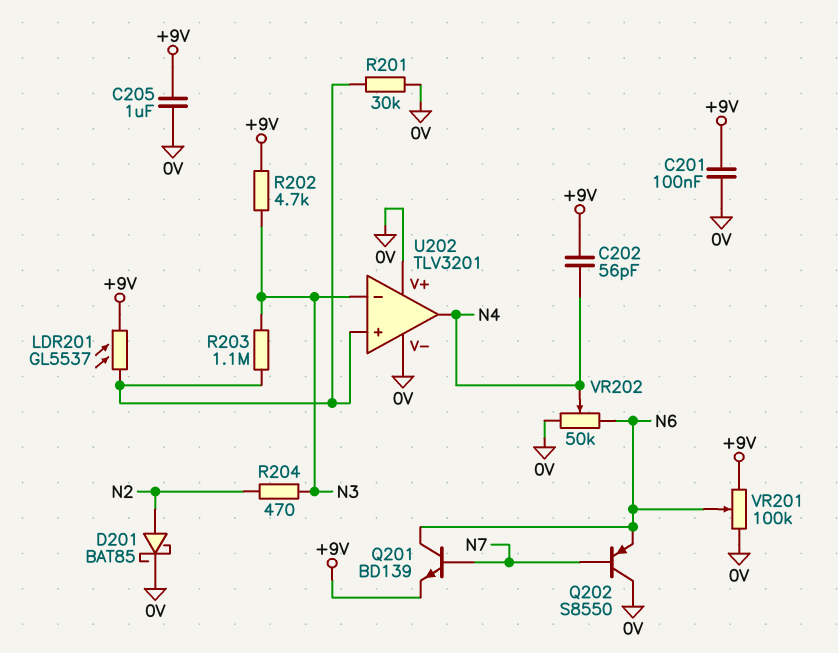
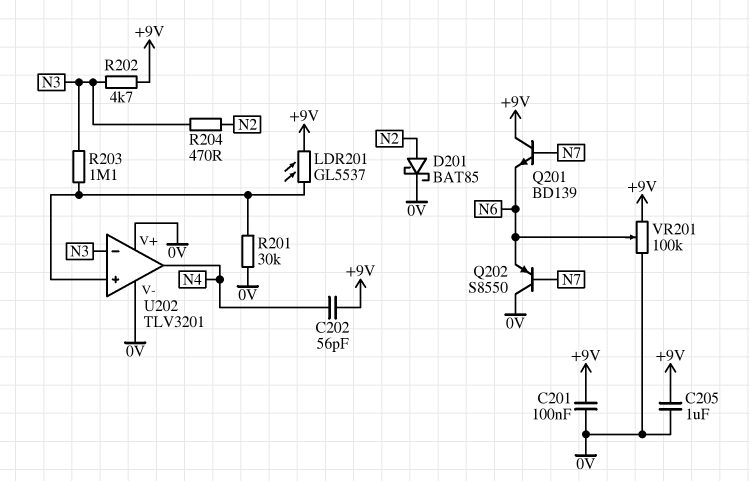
Q201: NPN BD139 (B N7, C N6, E +9V) -> NPN BD139 (B N7, C +9V, E N6)
VR202: 50k (0V, N6, wiper N4) -> none

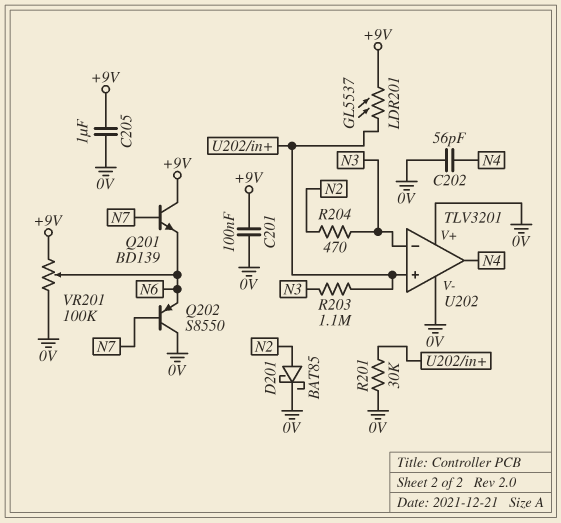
C202: 56pF (+9V, N4) -> 56pF (0V, N4)
R202: 4.7k (+9V, N3) -> none

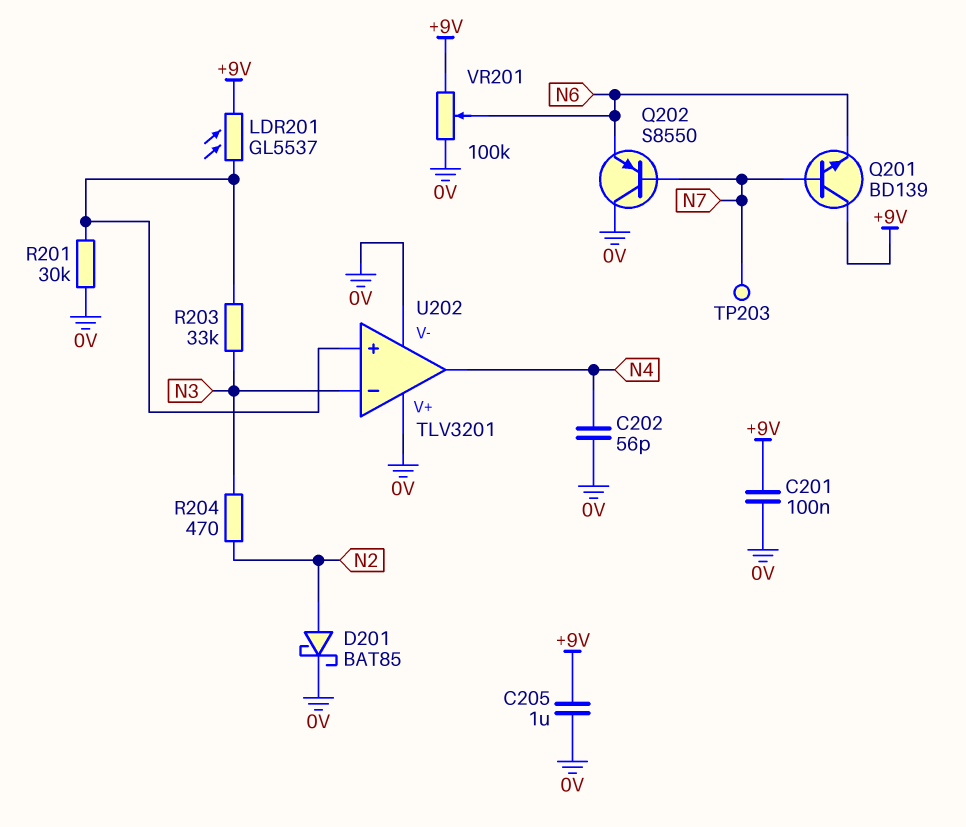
R203: 1.1M (N3, U202/in+) -> 33k (N3, U202/in+)
TP203: none -> test point (N7)

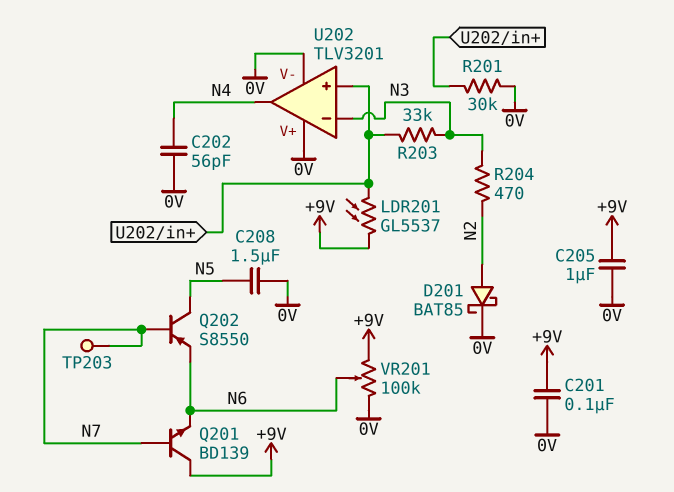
C208: none -> 1.5uF (0V, N5)
Q202: PNP S8550 (B N7, C 0V, E N6) -> PNP S8550 (B N7, C N5, E N6)

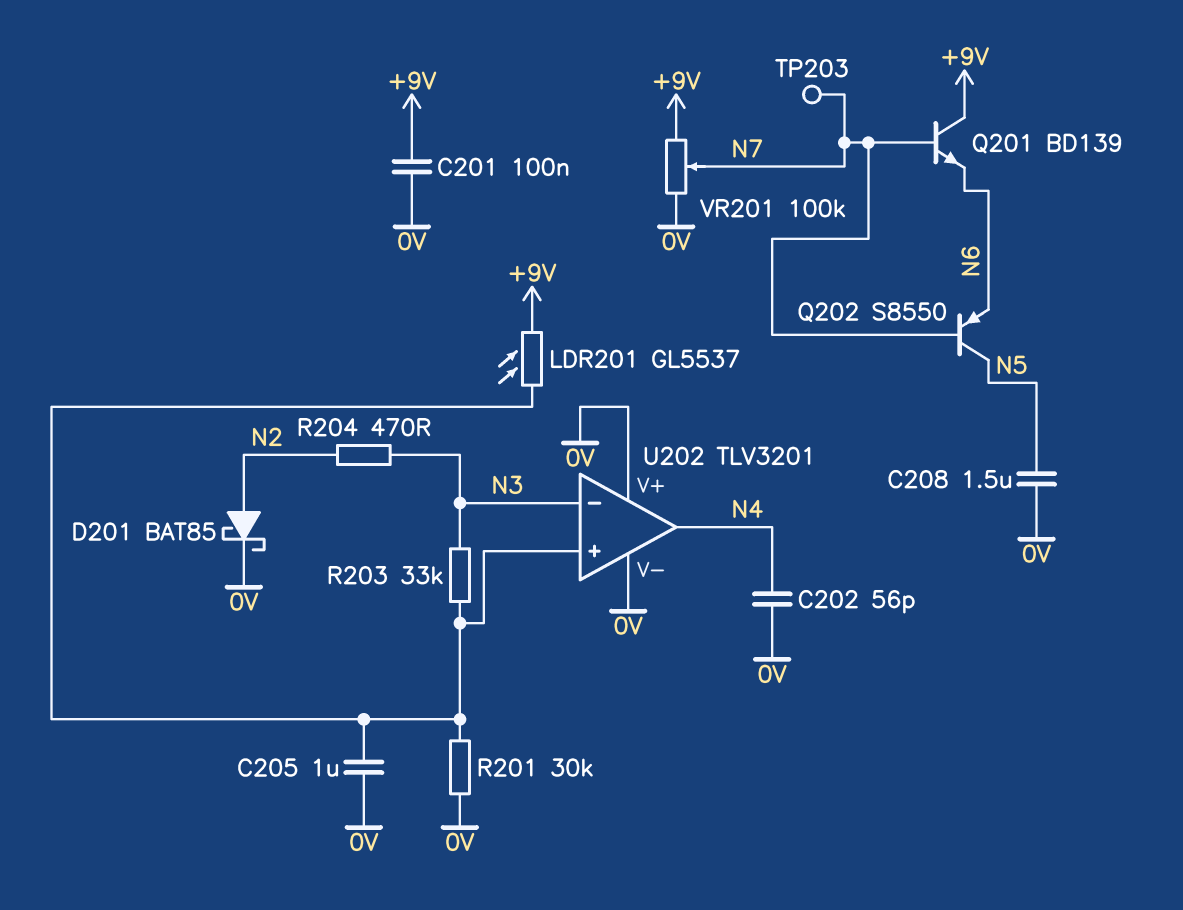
C205: 1uF (+9V, 0V) -> 1uF (0V, U202/in+)
VR201: 100k (+9V, 0V, wiper N6) -> 100k (+9V, 0V, wiper N7)

